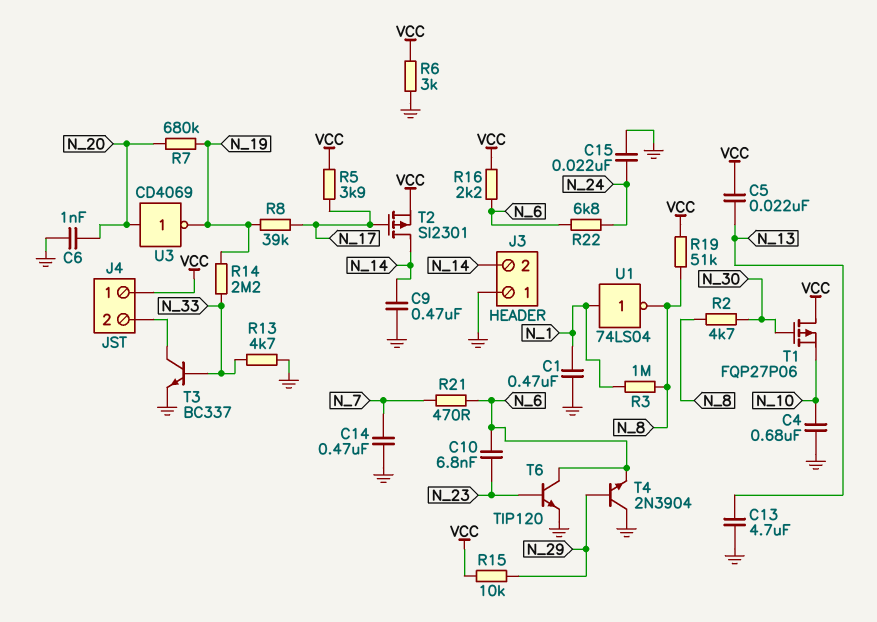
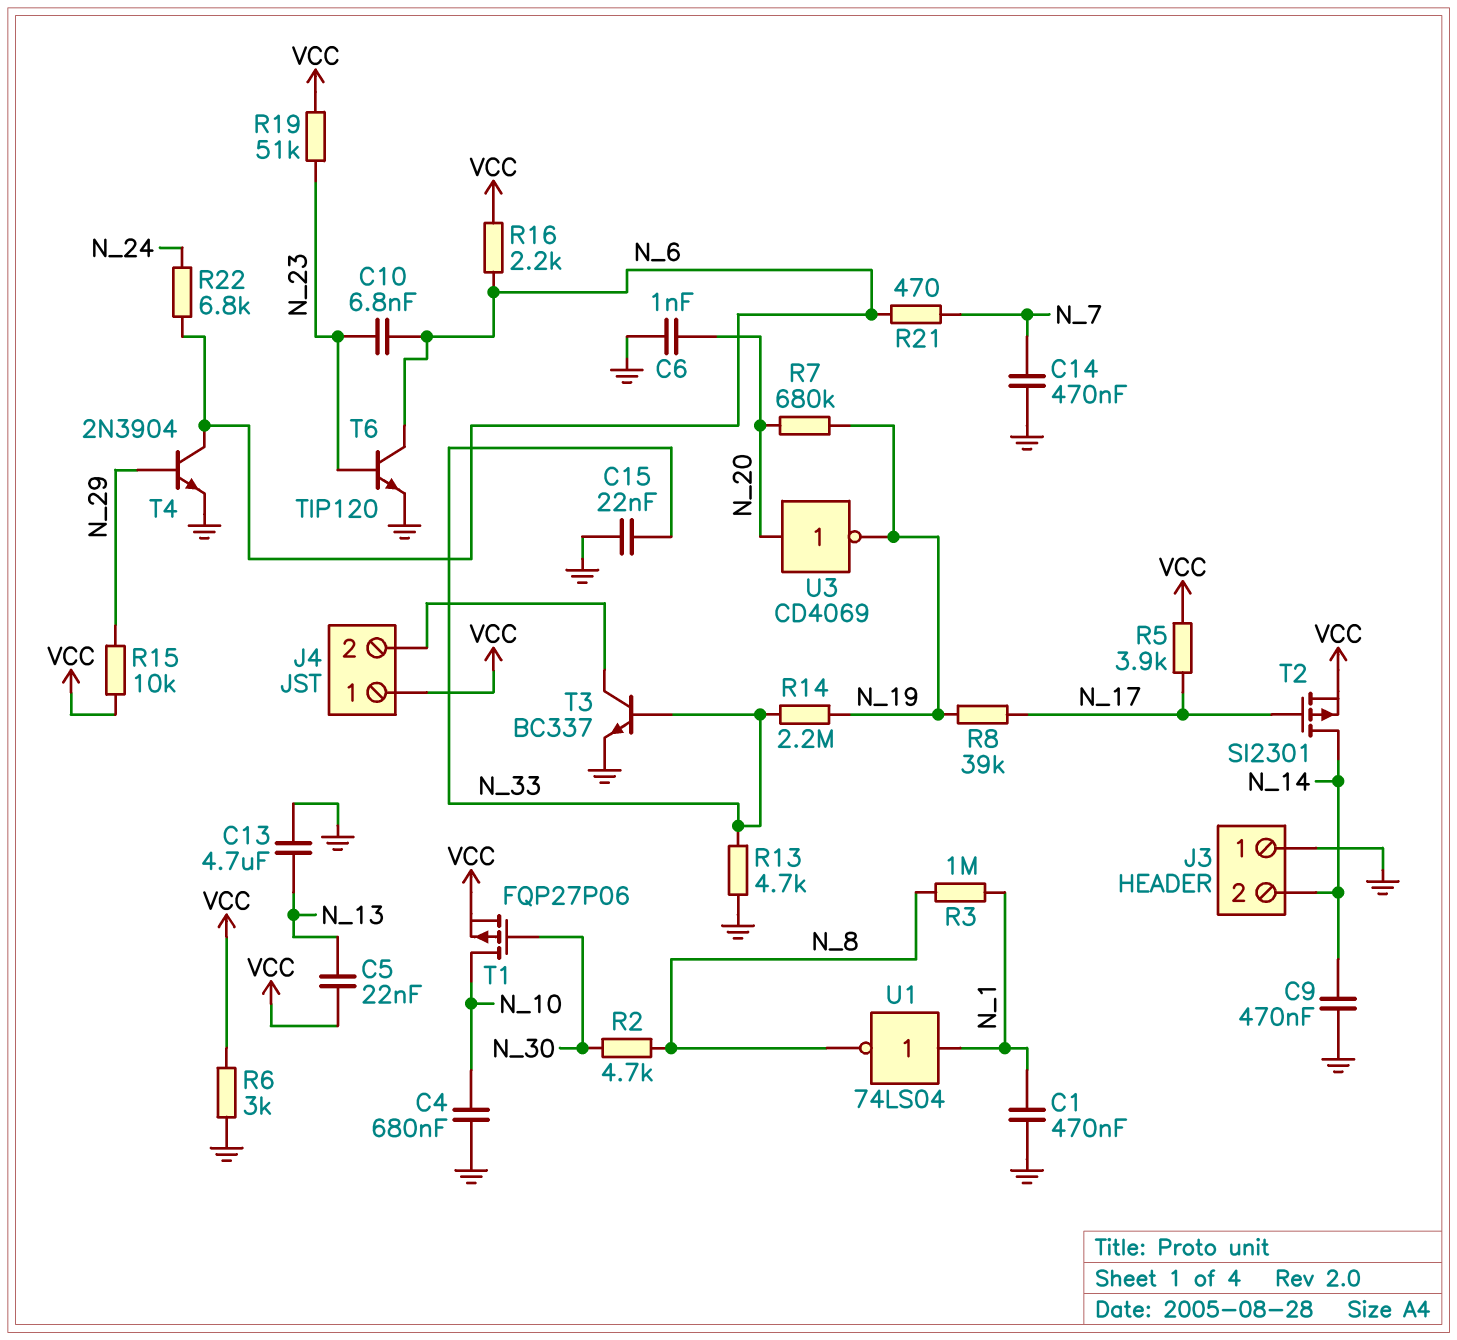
C15: 22nF (GND, N_24) -> 22nF (GND, N_33)
R19: 51k (N_8, VCC) -> 51k (N_23, VCC)
T1: PMOS FQP27P06 (G N_30, D VCC, S N_10) -> PMOS FQP27P06 (G N_30, D N_10, S VCC)
T4: NPN 2N3904 (B N_29, C GND, E N_6) -> NPN 2N3904 (B N_29, C N_6, E GND)

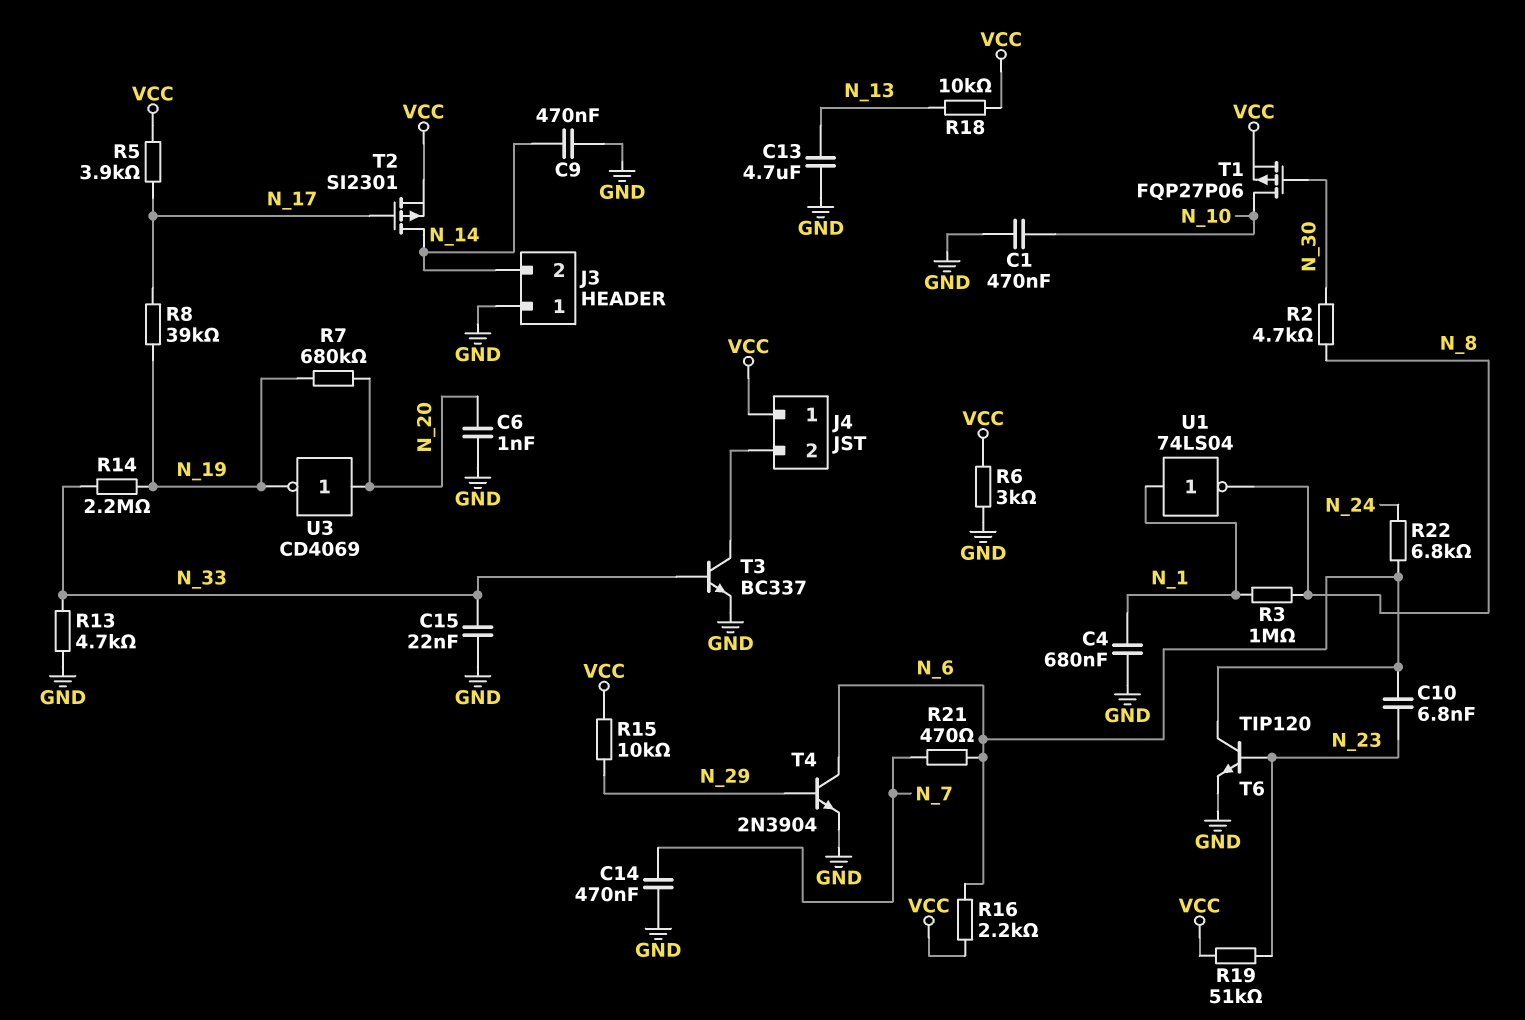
C1: 470nF (GND, N_1) -> 470nF (GND, N_10)
C4: 680nF (GND, N_10) -> 680nF (GND, N_1)
C5: 22nF (N_13, VCC) -> none
R18: none -> 10k (N_13, VCC)

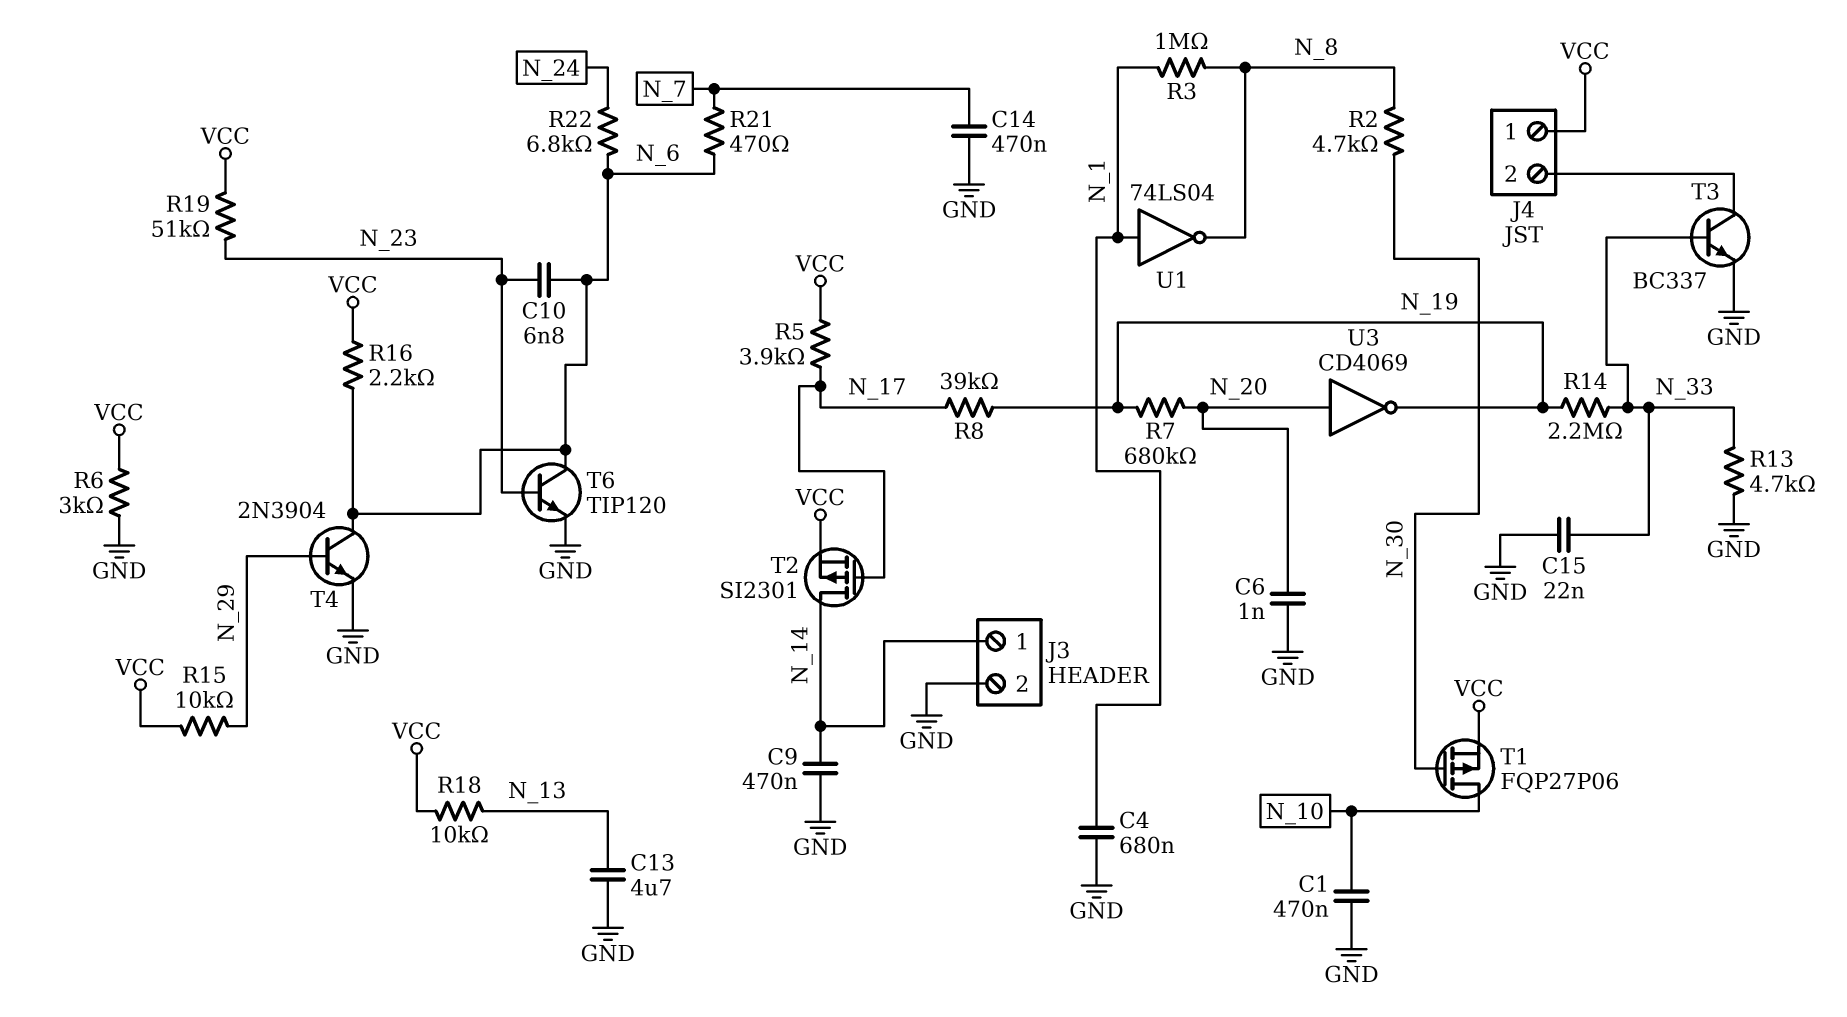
J3 pin 1: GND -> N_14
J3 pin 2: N_14 -> GND

